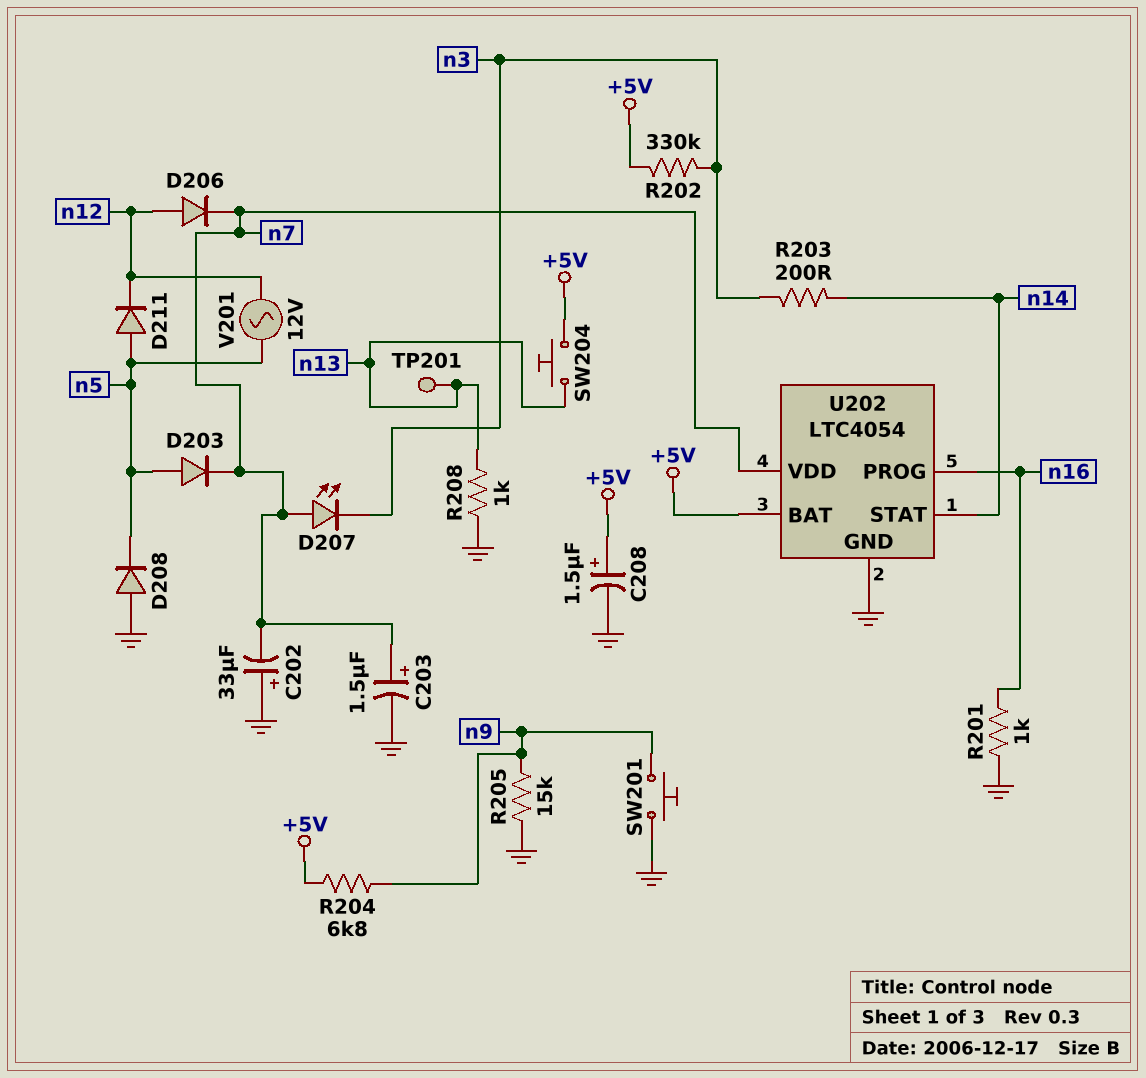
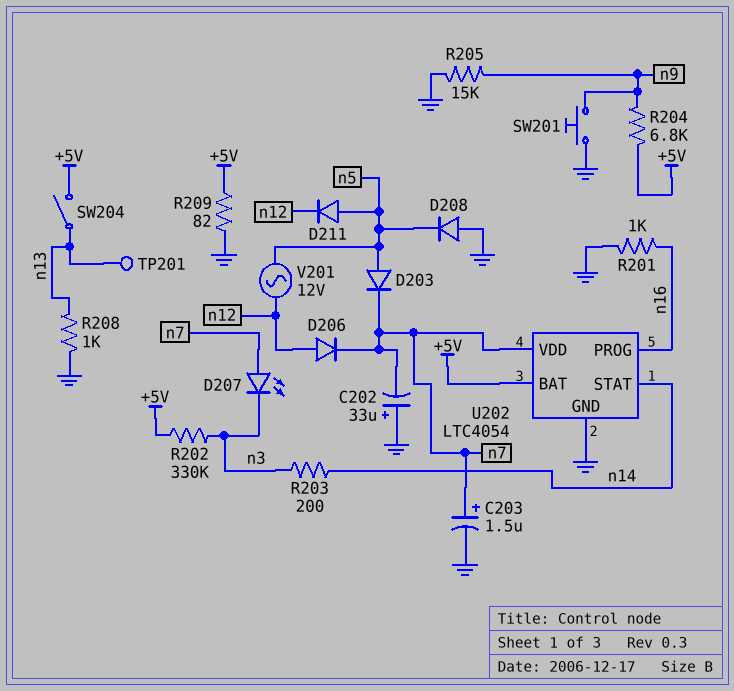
C208: 1.5uF (plus +5V, minus GND) -> none
R209: none -> 82 (+5V, GND)
SW204: button (+5V, n13) -> switch (+5V, n13)

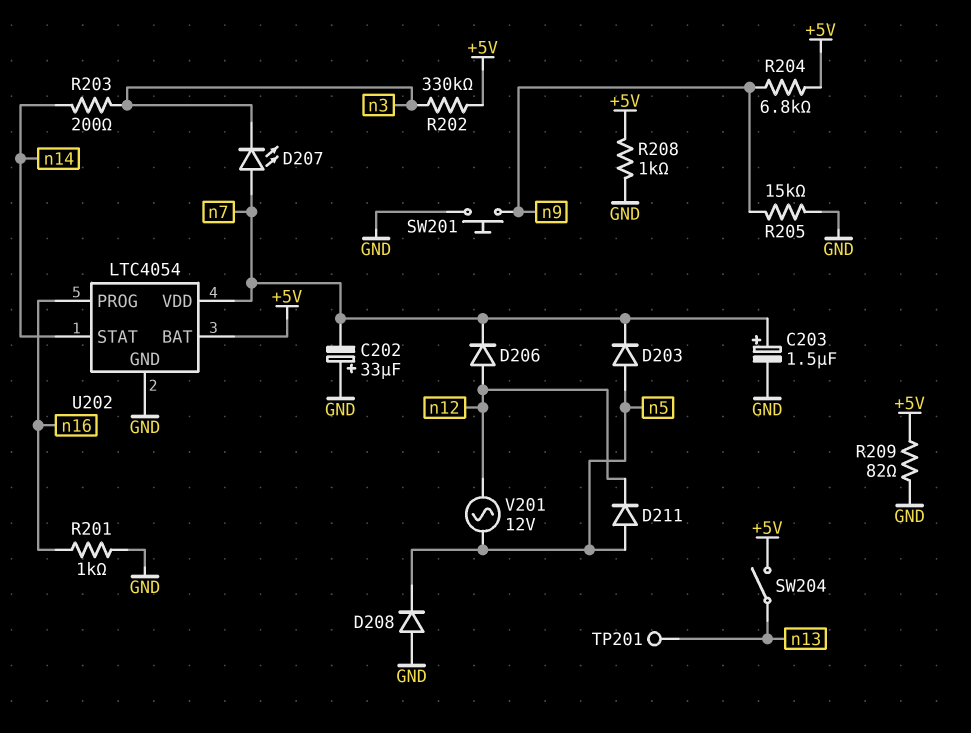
R208: 1k (GND, n13) -> 1k (+5V, GND)

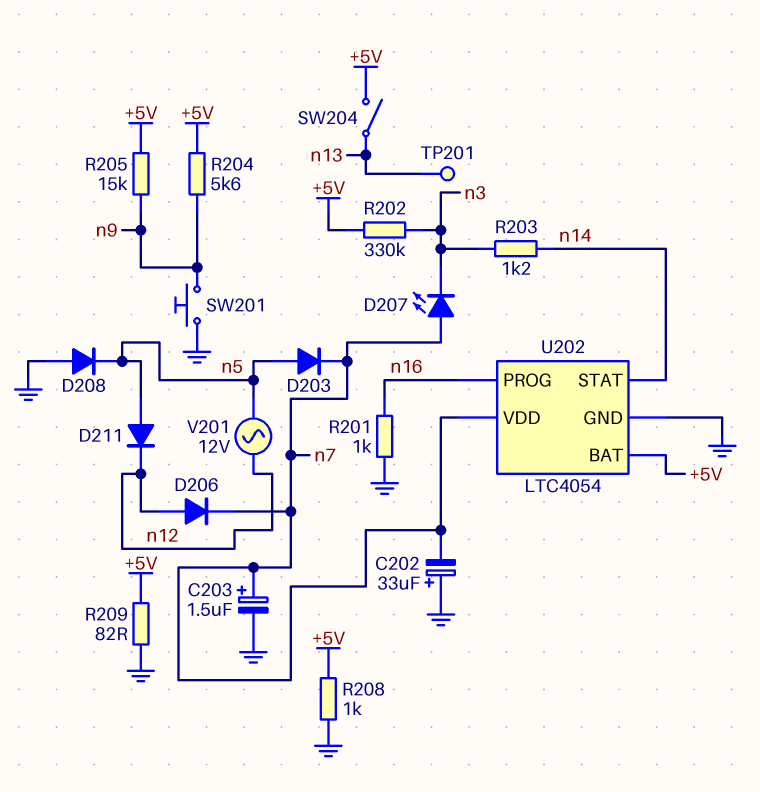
R203: 200 (n3, n14) -> 1.2k (n3, n14)
R204: 6.8k (+5V, n9) -> 5.6k (+5V, n9)
R205: 15k (GND, n9) -> 15k (+5V, n9)

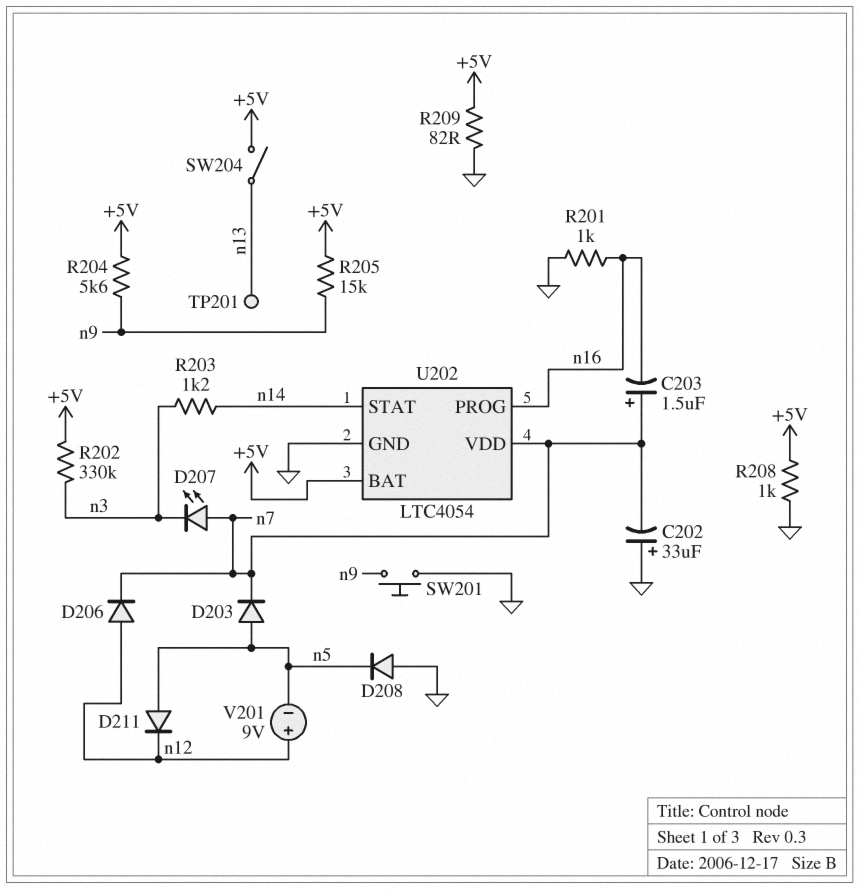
C203: 1.5uF (plus n7, minus GND) -> 1.5uF (plus n7, minus n16)
V201: AC 12V (n5, n12) -> 9V (plus n12, minus n5)

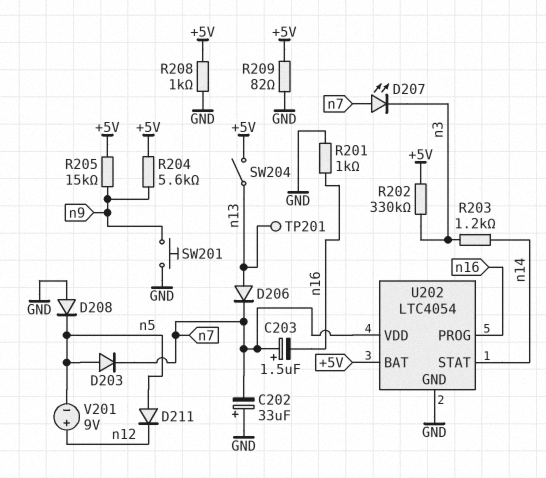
D206: diode (A n12, K n7) -> diode (A n13, K n7)

